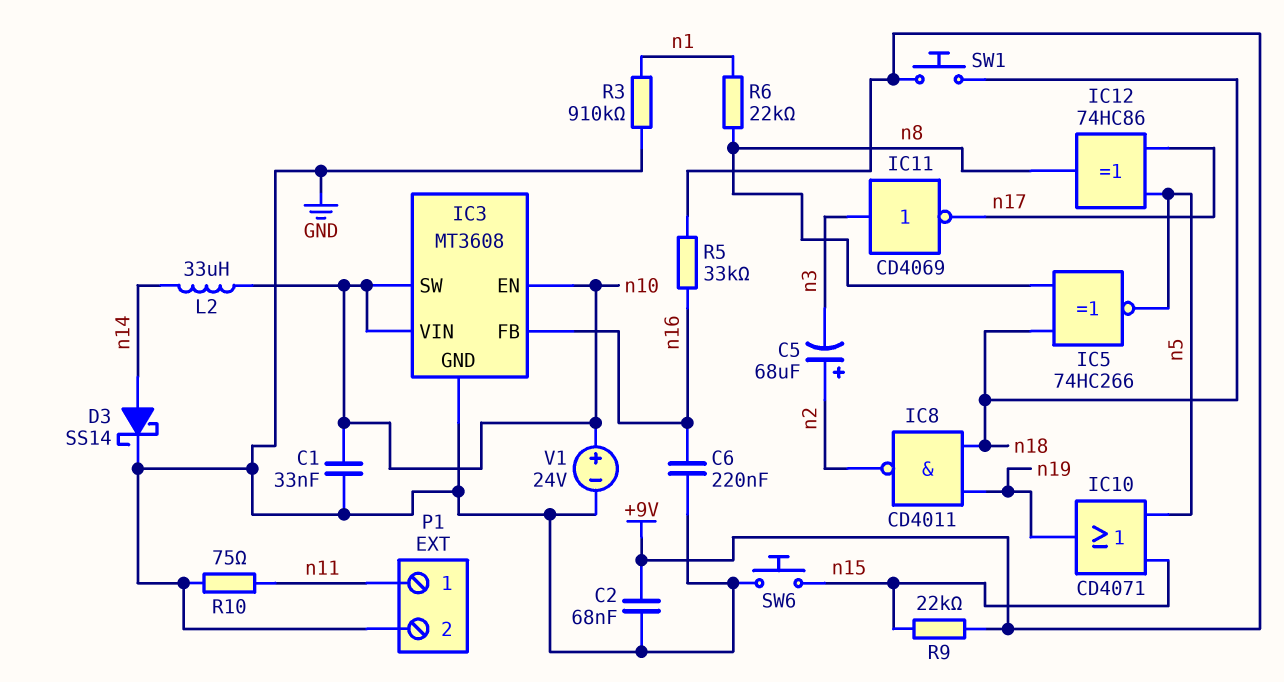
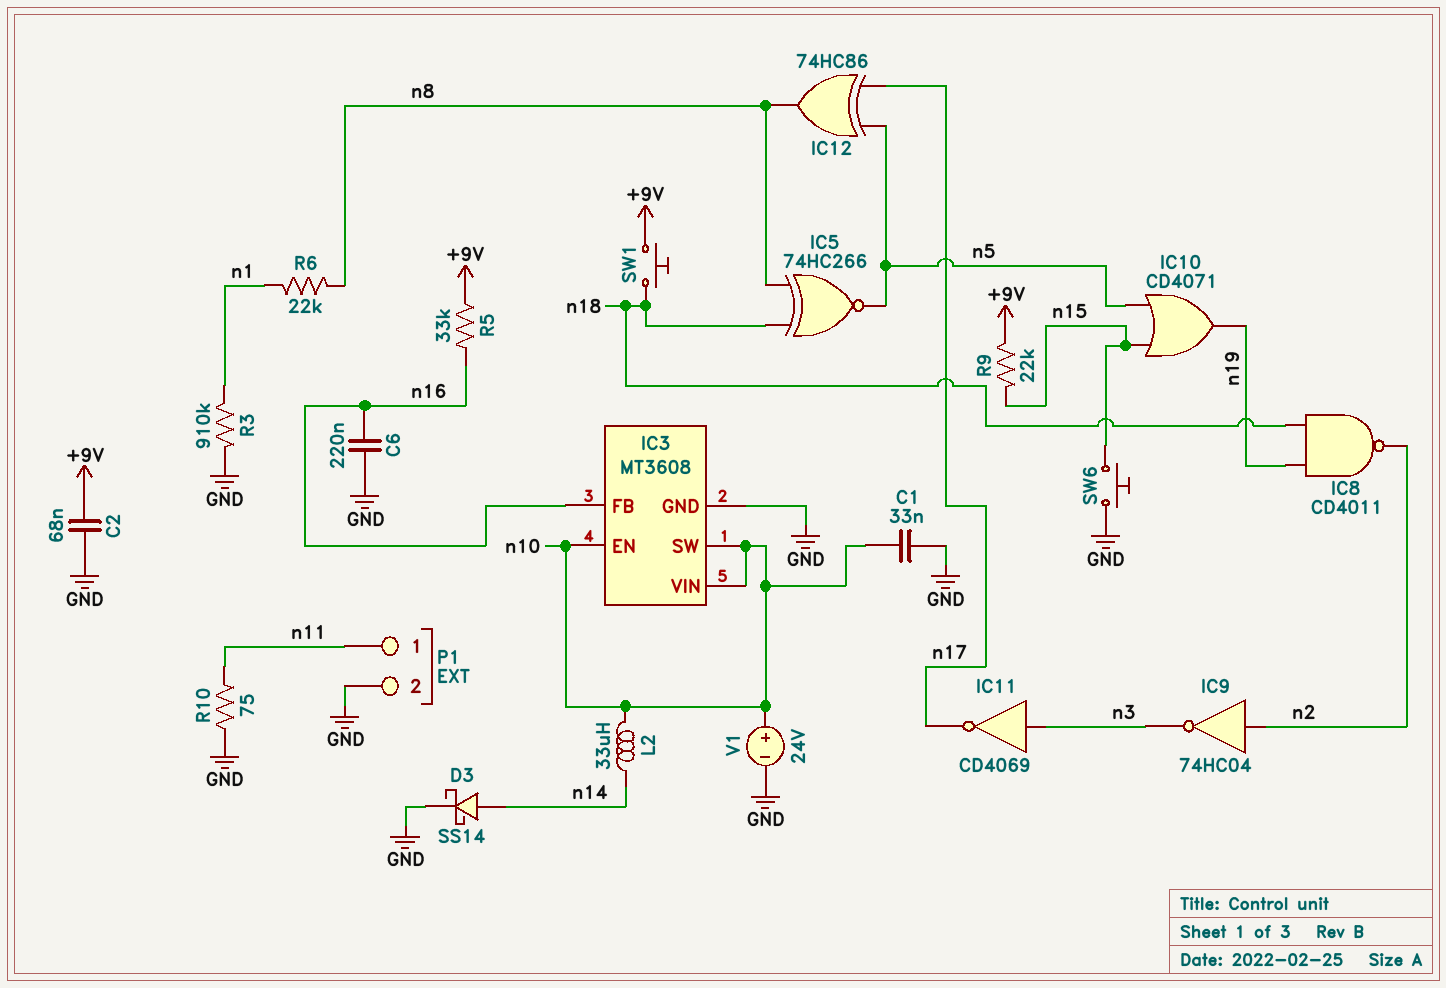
C5: 68uF (plus n2, minus n3) -> none
IC9: none -> NOT 74HC04 (in n2, out n3)

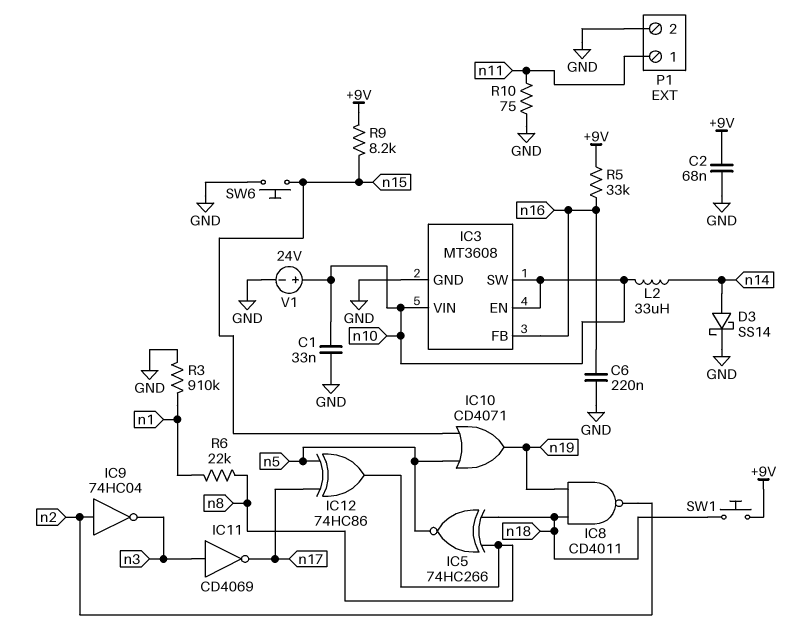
R9: 22k (+9V, n15) -> 8.2k (+9V, n15)

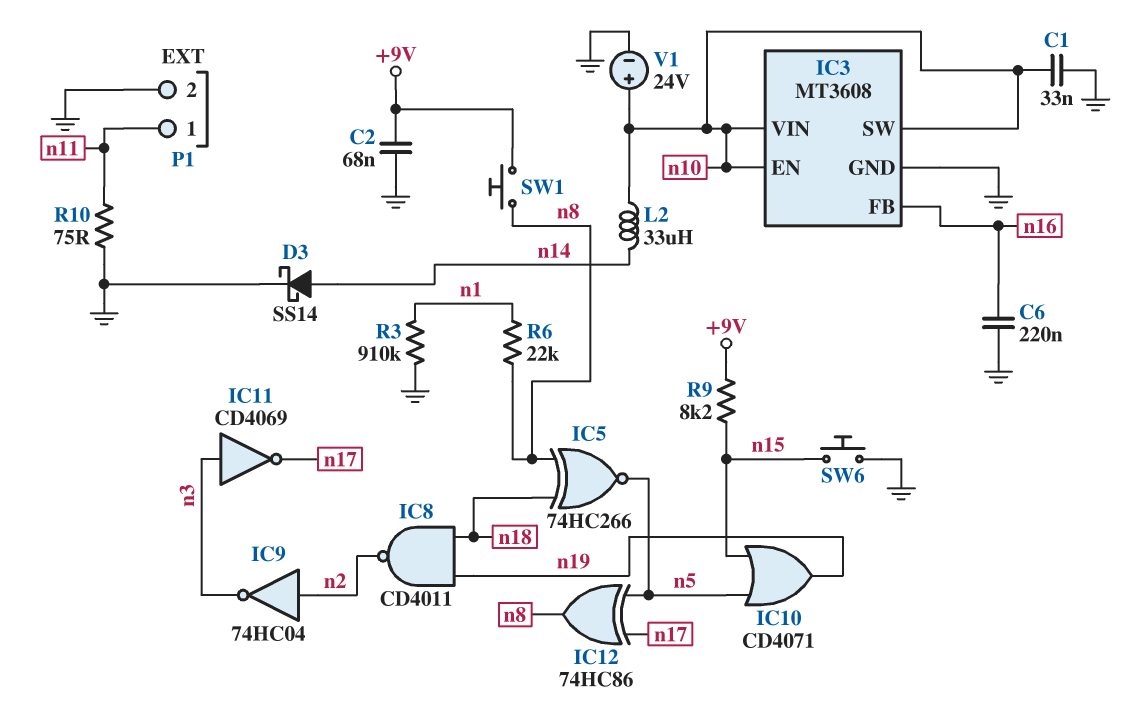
R5: 33k (+9V, n16) -> none
SW1: button (+9V, n18) -> button (+9V, n8)

